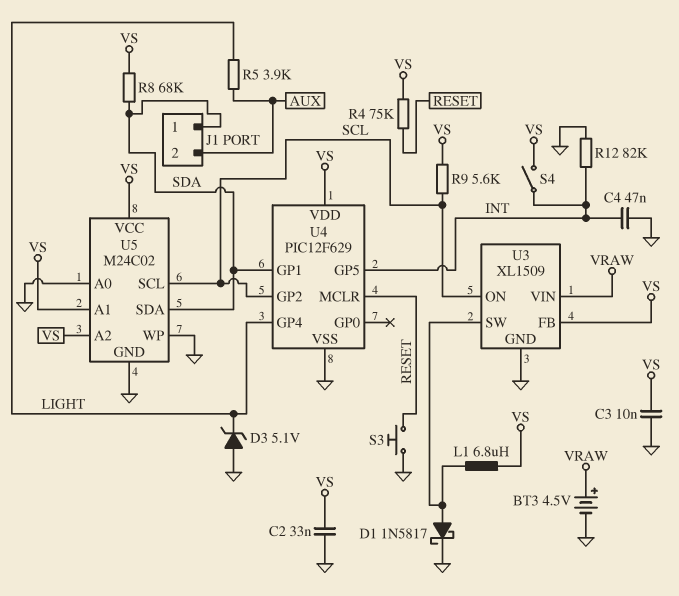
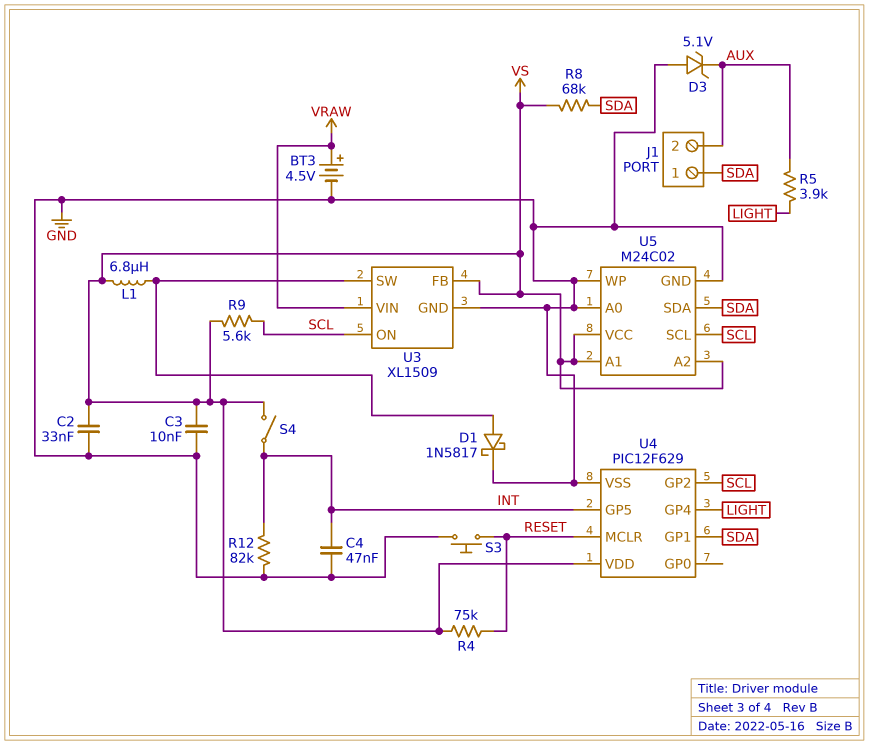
D3: zener 5.1V (A GND, K LIGHT) -> zener 5.1V (A GND, K AUX)

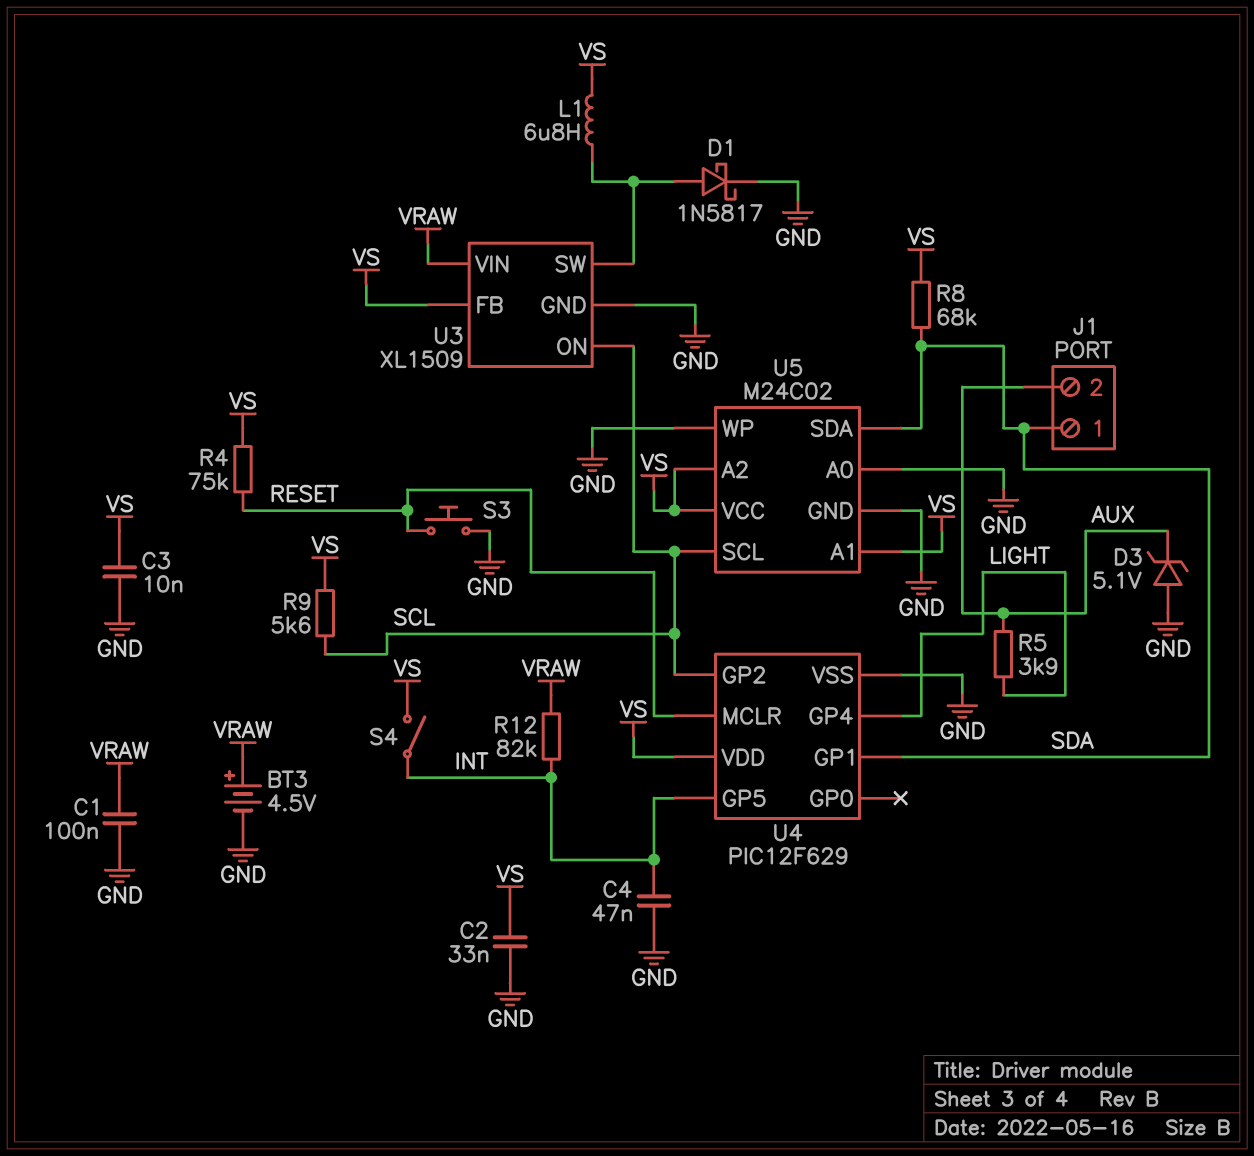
C1: none -> 100nF (GND, VRAW)
R12: 82k (GND, INT) -> 82k (INT, VRAW)

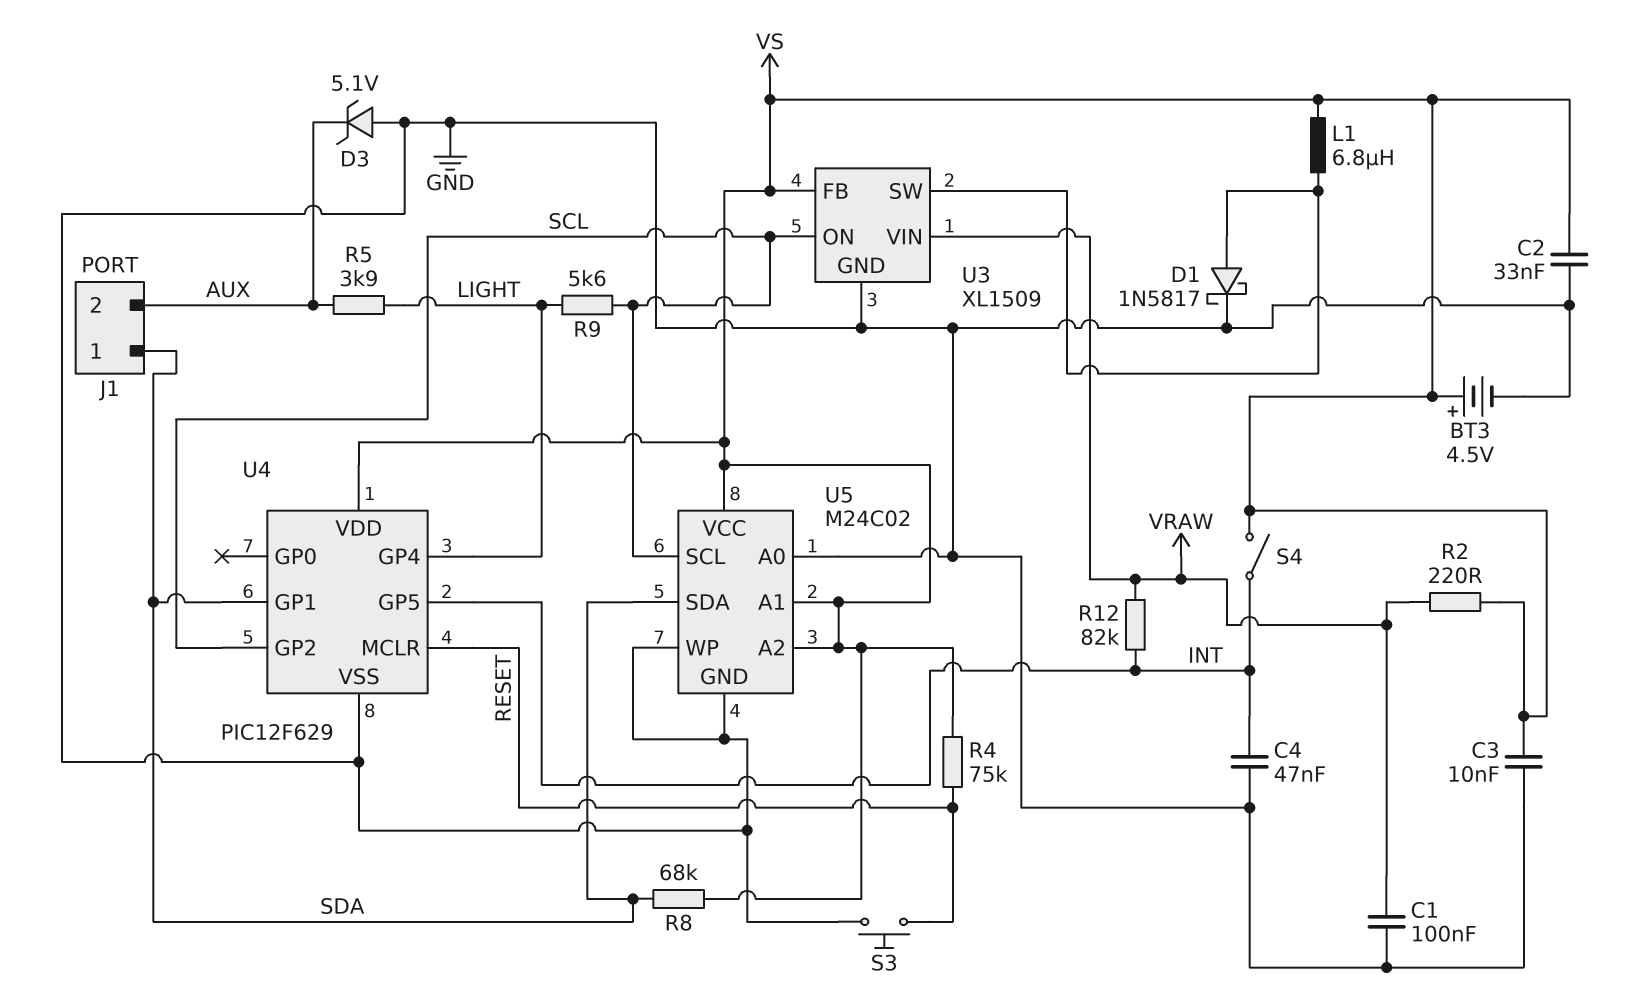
BT3: 4.5V (plus VRAW, minus GND) -> 4.5V (plus VS, minus GND)
R2: none -> 220 (VRAW, VS)
R9: 5.6k (SCL, VS) -> 5.6k (LIGHT, SCL)

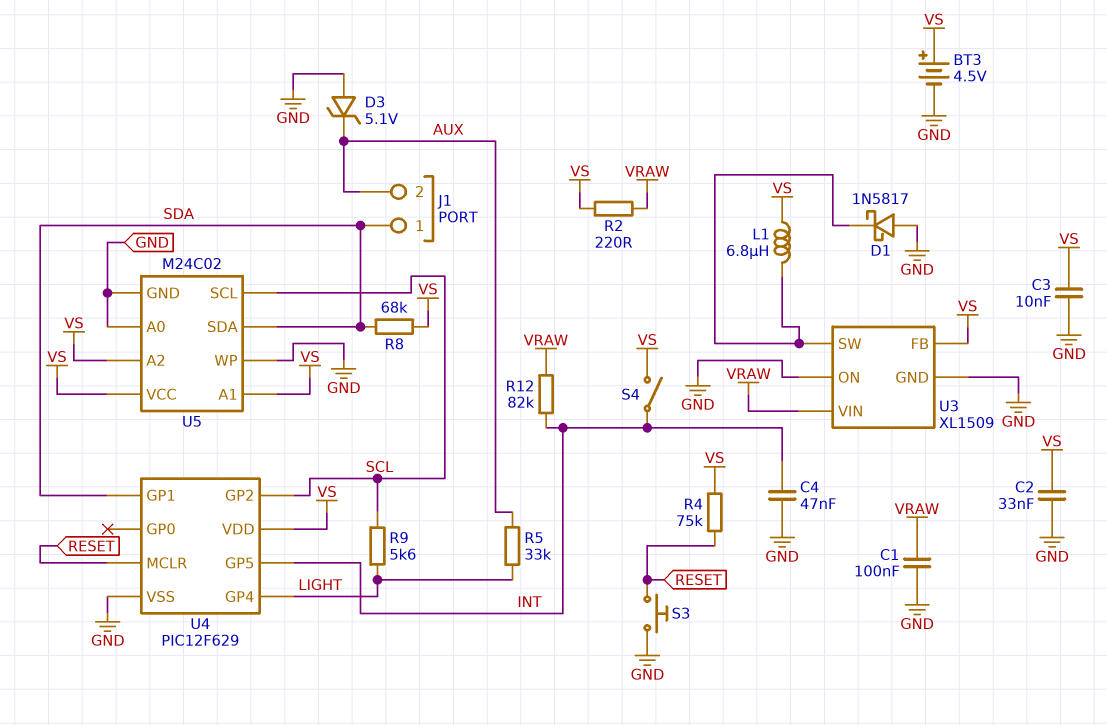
D1: schottky 1N5817 (A U3/SW, K GND) -> schottky 1N5817 (A GND, K U3/SW)
R5: 3.9k (AUX, LIGHT) -> 33k (AUX, LIGHT)
U3 pin ON: SCL -> GND

